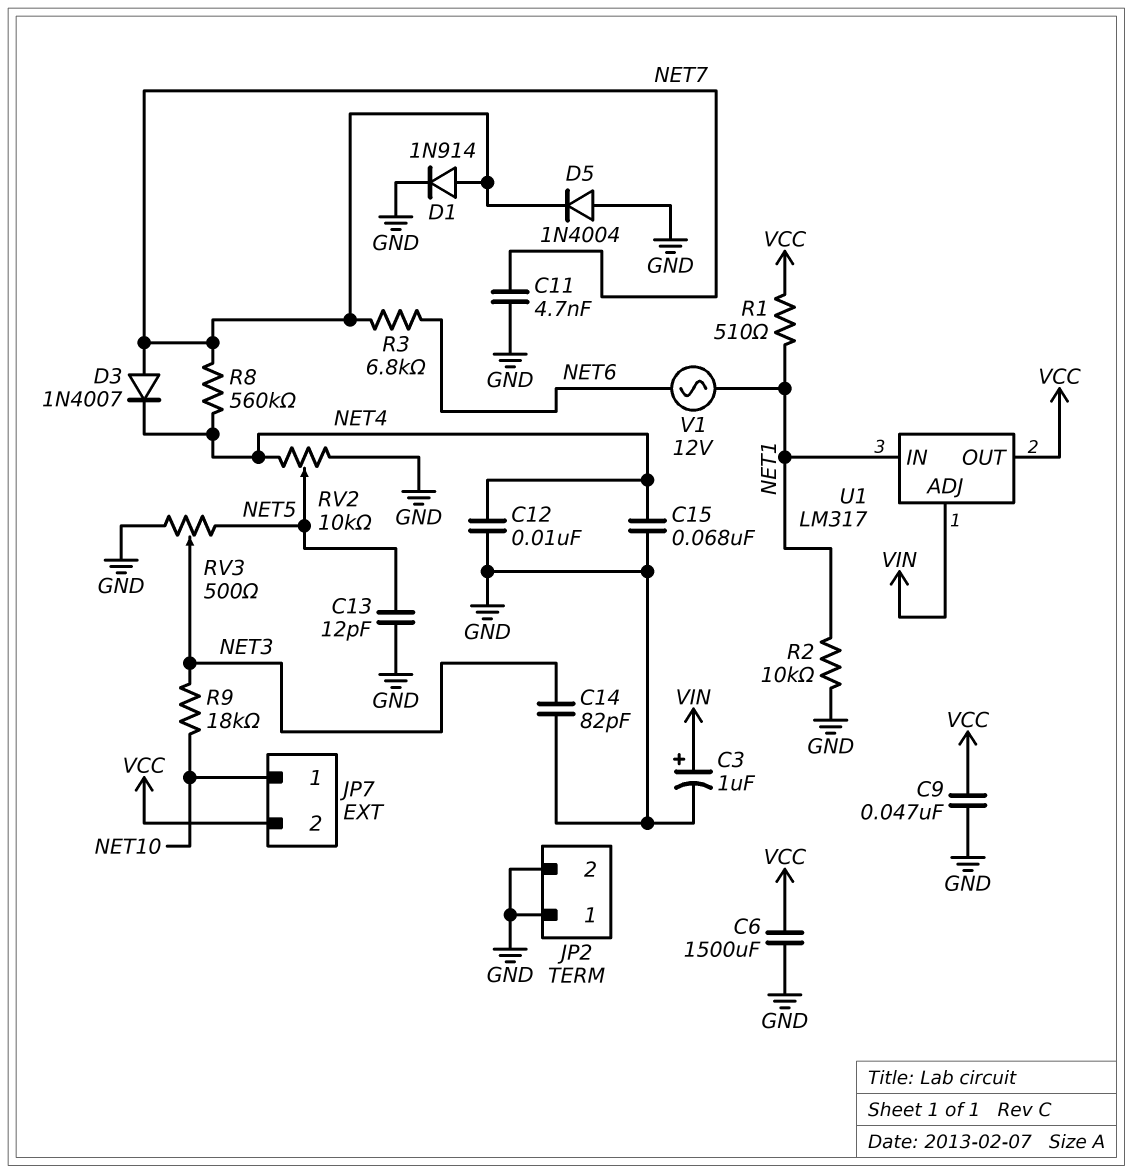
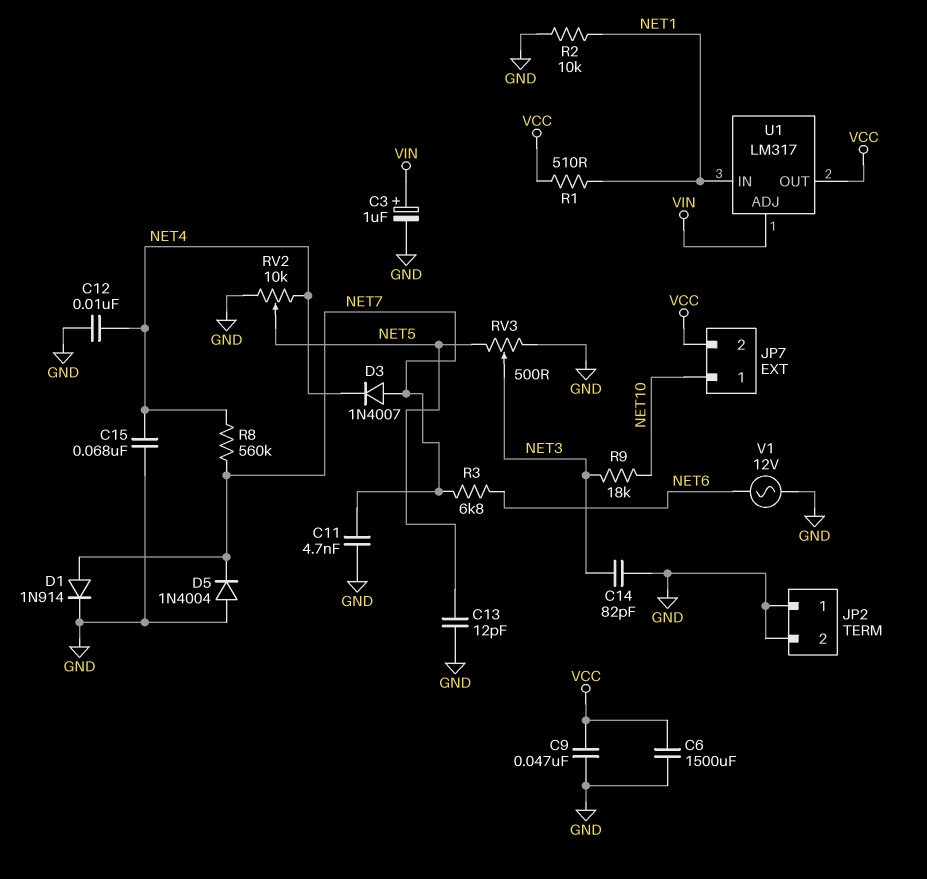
V1: AC 12V (NET1, NET6) -> AC 12V (GND, NET6)

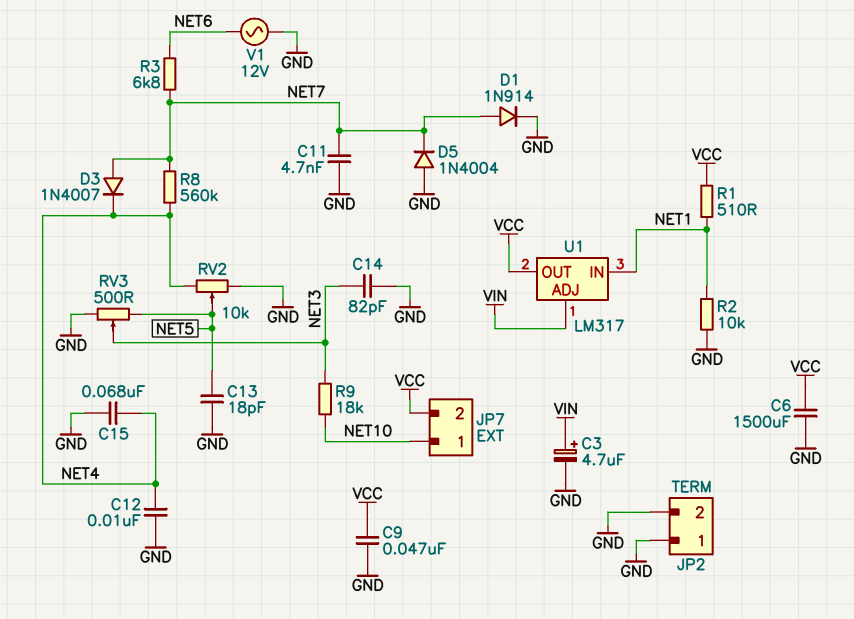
C3: 1uF (plus VIN, minus GND) -> 4.7uF (plus VIN, minus GND)
C13: 12pF (GND, NET5) -> 18pF (GND, NET5)

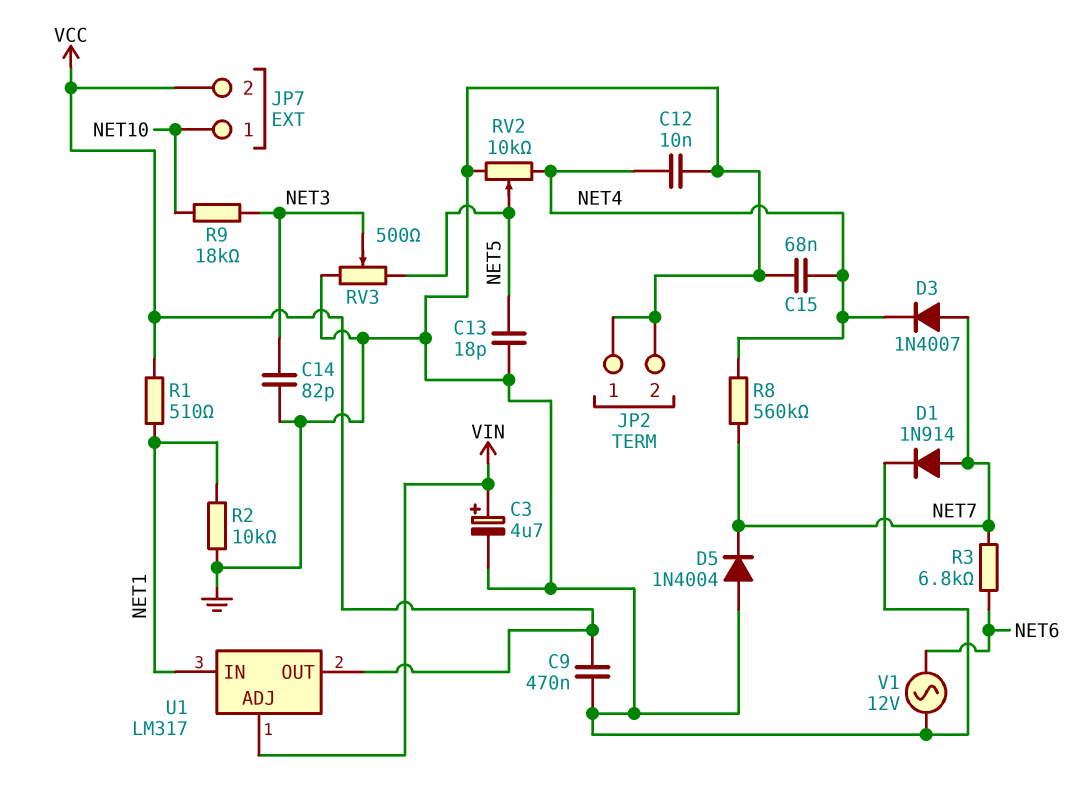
C6: 1500uF (GND, VCC) -> none
C9: 47nF (GND, VCC) -> 470nF (GND, VCC)
C11: 4.7nF (GND, NET7) -> none

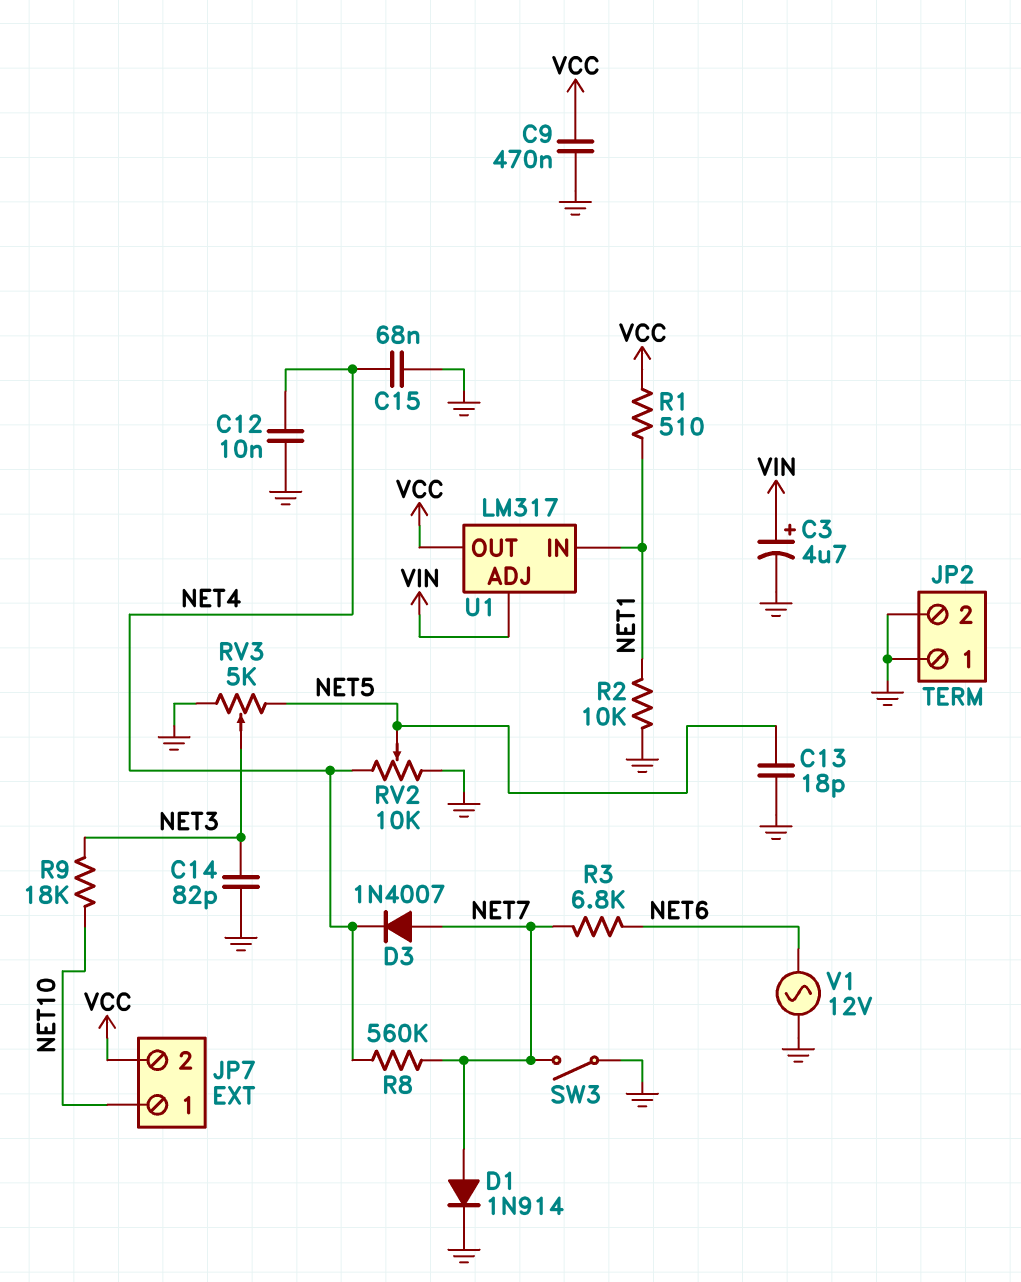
D5: diode 1N4004 (A GND, K NET7) -> none
RV3: 500 (GND, NET5, wiper NET3) -> 5k (GND, NET5, wiper NET3)
SW3: none -> switch (GND, NET7)

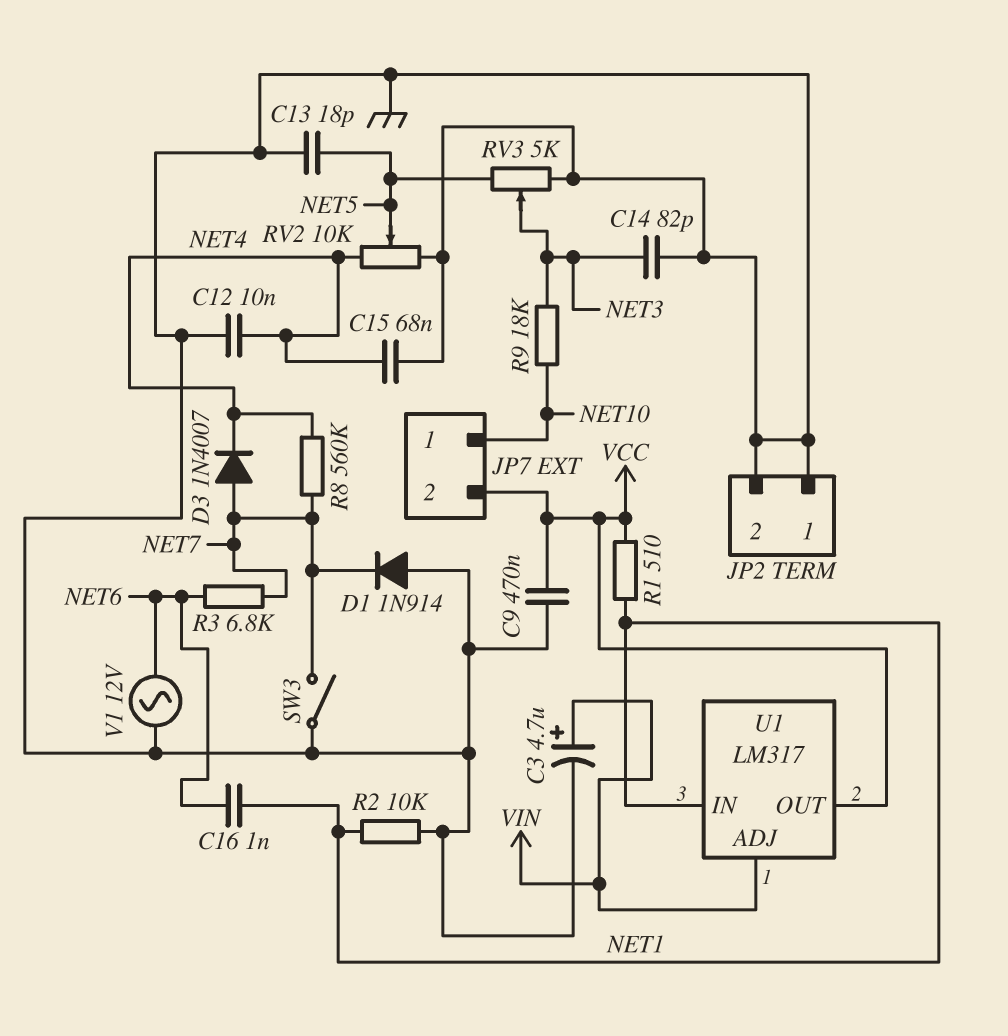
C16: none -> 1nF (NET1, NET6)
D1: diode 1N914 (A NET7, K GND) -> diode 1N914 (A GND, K NET7)

